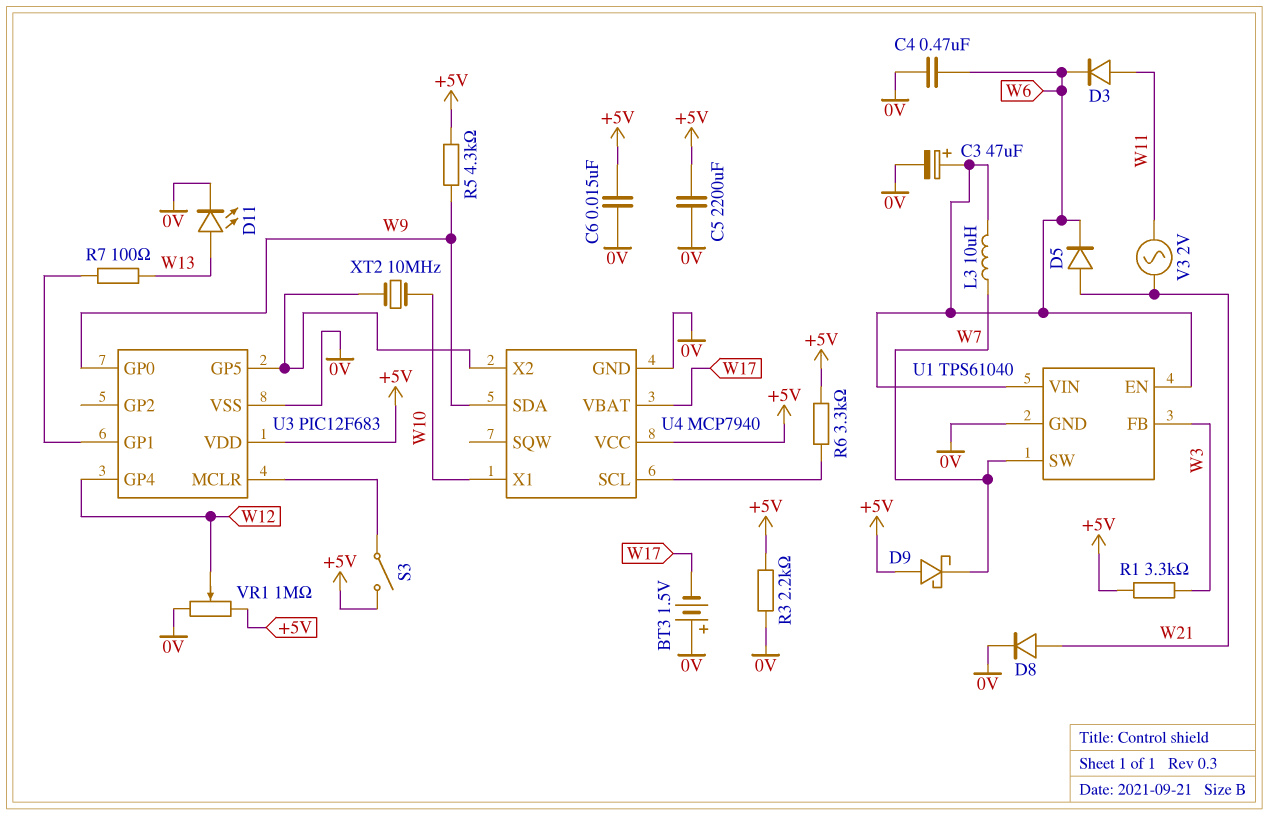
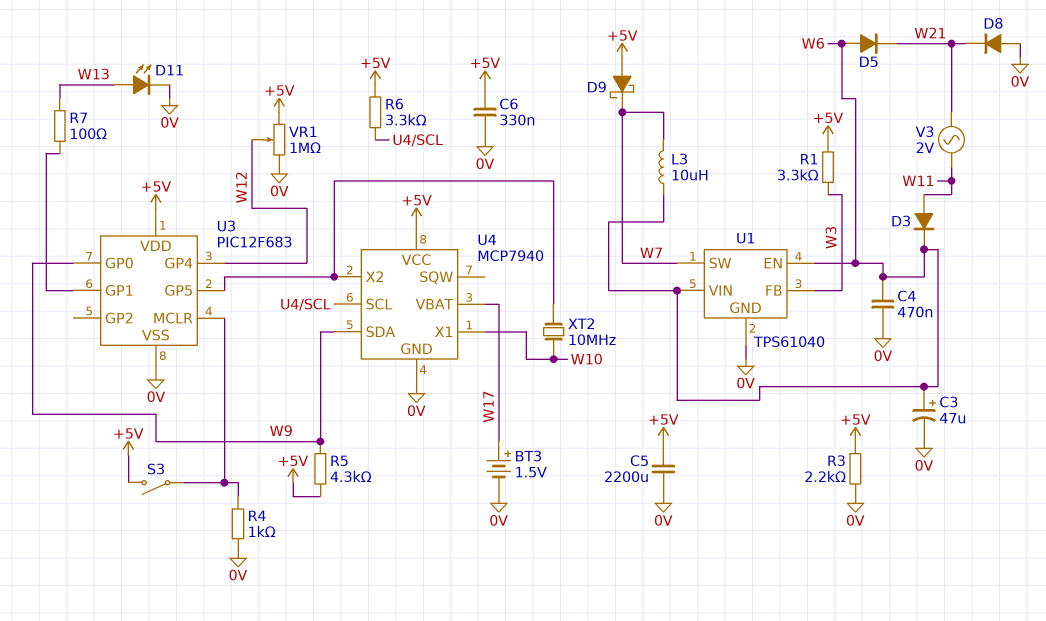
BT3: 1.5V (plus 0V, minus W17) -> 1.5V (plus W17, minus 0V)
C6: 15nF (+5V, 0V) -> 330nF (+5V, 0V)
D5: diode (A W21, K W6) -> diode (A W6, K W21)
D8: diode (A W21, K 0V) -> diode (A 0V, K W21)
R4: none -> 1k (0V, U3/MCLR)

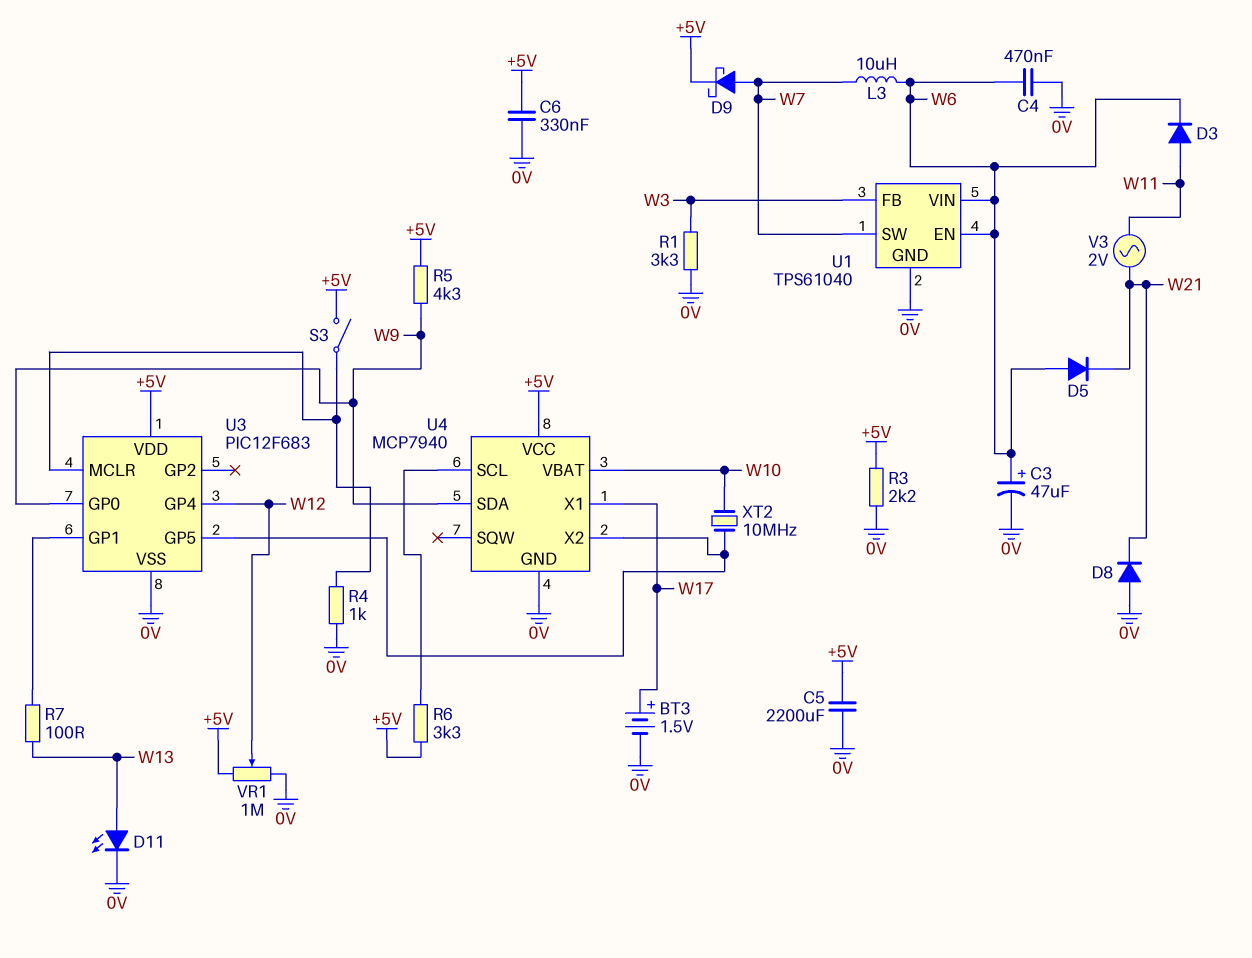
D9: schottky (A +5V, K W7) -> schottky (A W7, K +5V)
R1: 3.3k (+5V, W3) -> 3.3k (0V, W3)
U4 pin VBAT: W17 -> W10
U4 pin X1: W10 -> W17

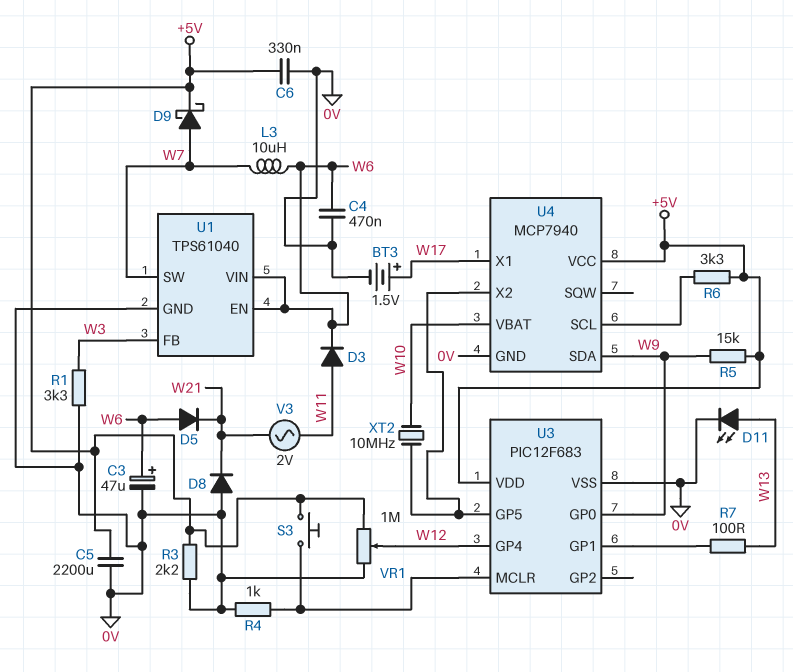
R5: 4.3k (+5V, W9) -> 15k (+5V, W9)
S3: switch (+5V, U3/MCLR) -> button (+5V, U3/MCLR)

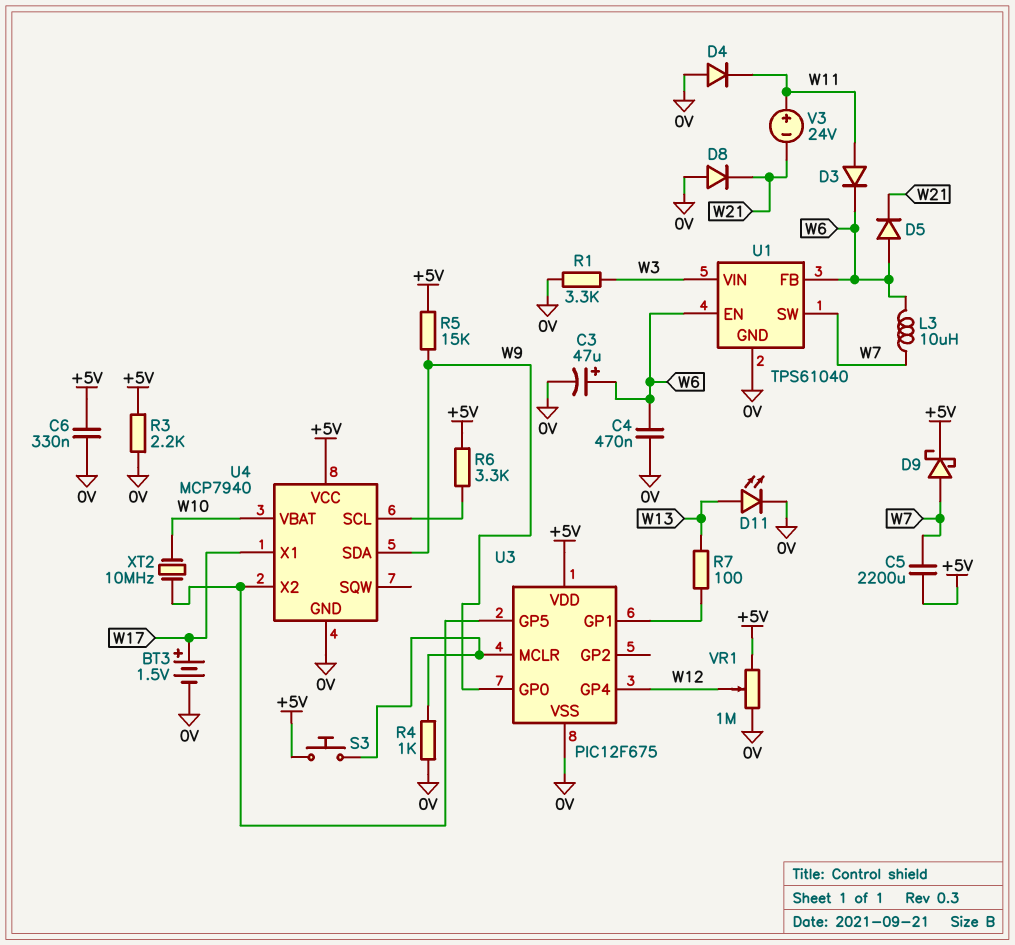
C5: 2200uF (+5V, 0V) -> 2200uF (+5V, W7)
D4: none -> diode (A 0V, K W11)
U1 pin FB: W3 -> W6
U1 pin VIN: W6 -> W3
U3: PIC12F683 -> PIC12F675
V3: AC 2V (W11, W21) -> 24V (plus W11, minus W21)

